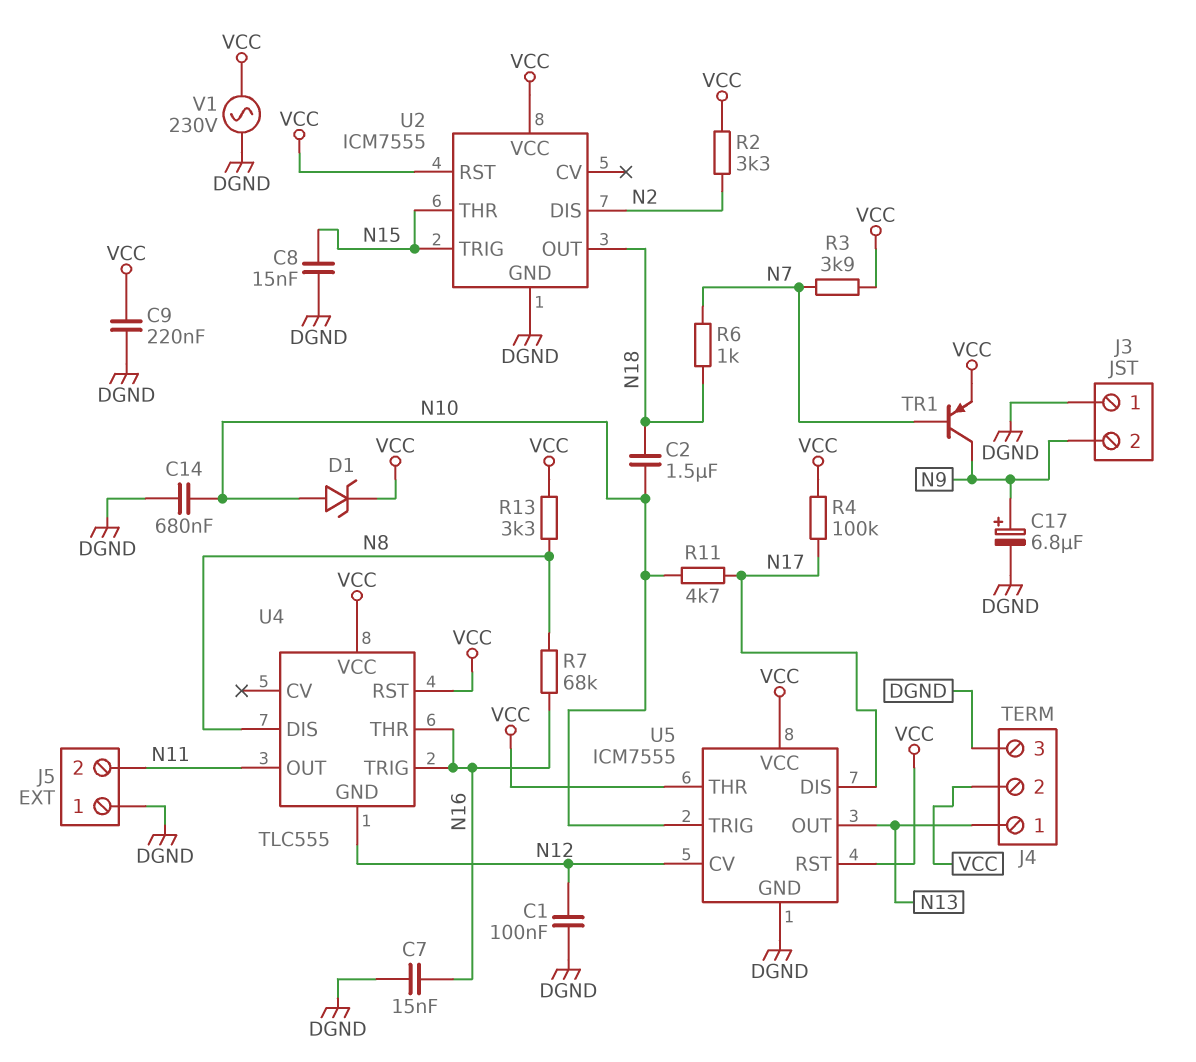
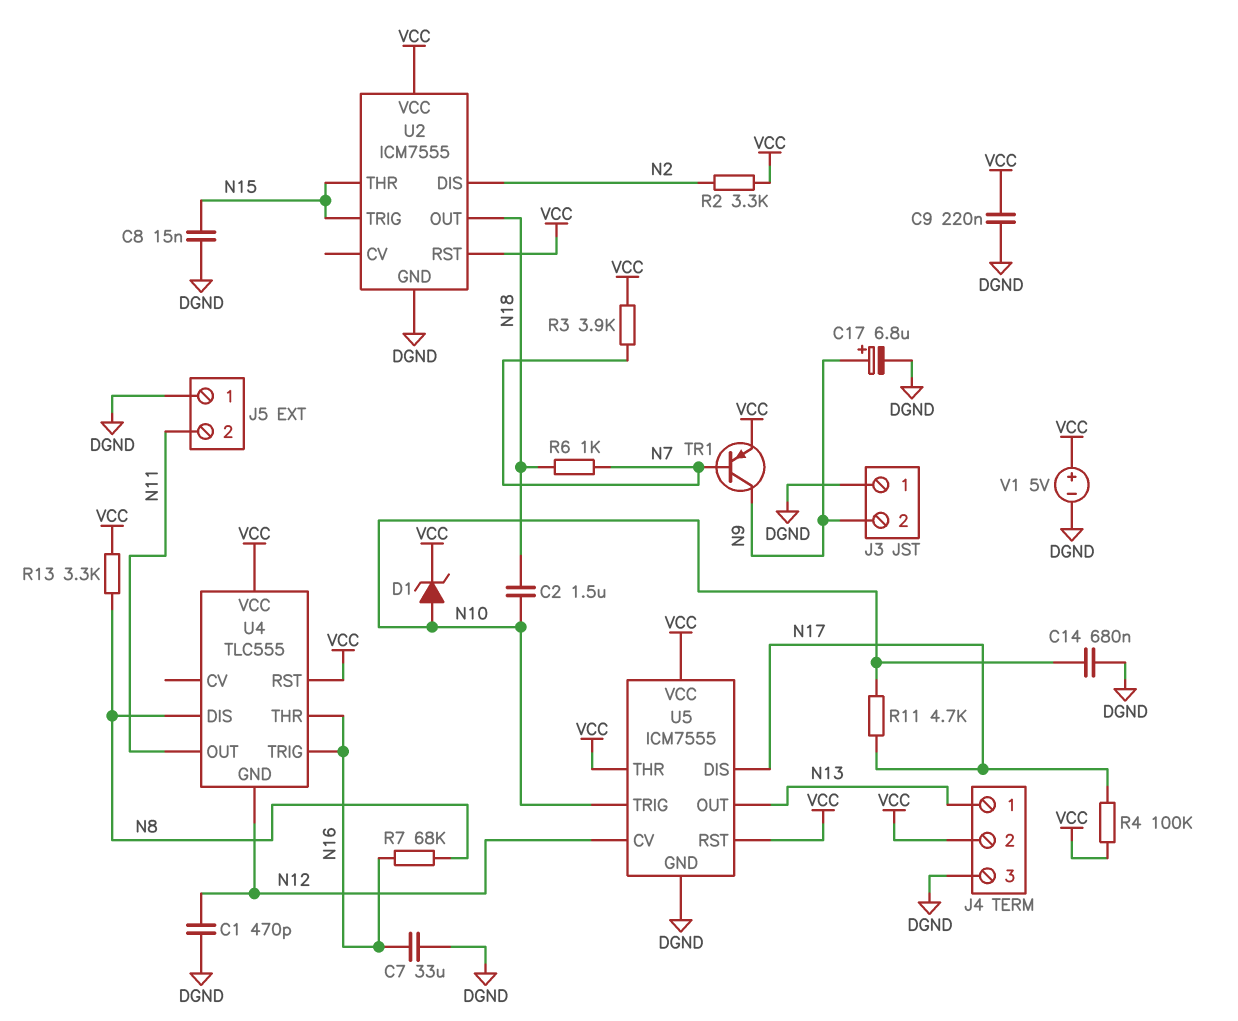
C1: 100nF (DGND, N12) -> 470pF (DGND, N12)
C7: 15nF (DGND, N16) -> 33uF (DGND, N16)
V1: AC 230V (DGND, VCC) -> 5V (plus VCC, minus DGND)

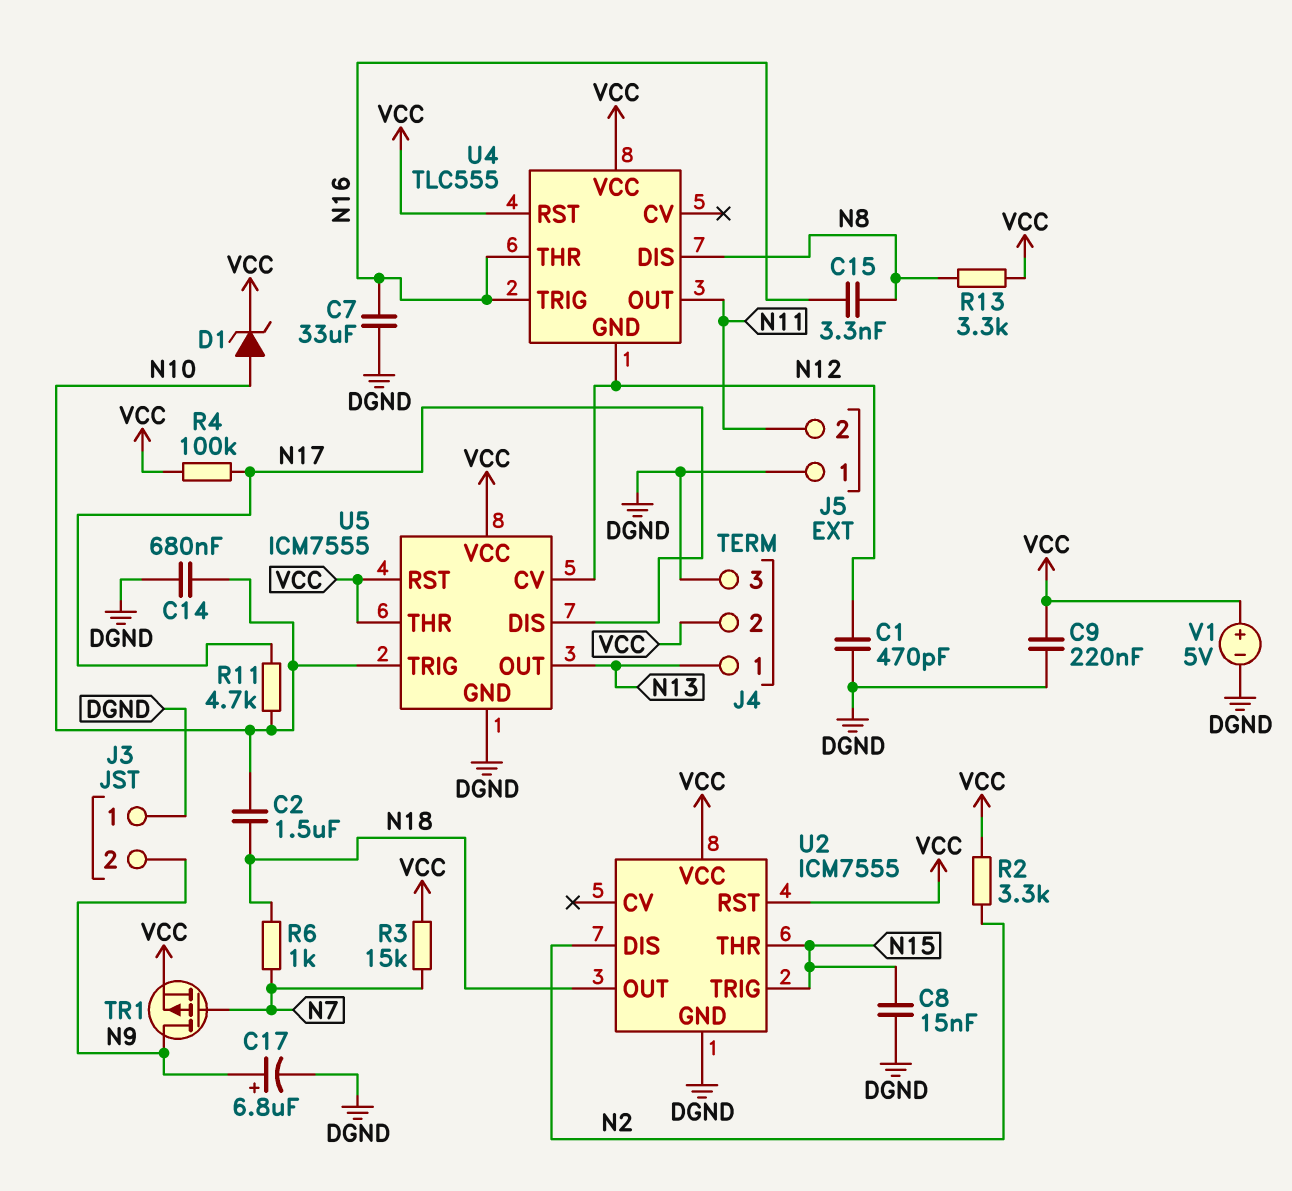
C15: none -> 3.3nF (N8, N16)
R3: 3.9k (N7, VCC) -> 15k (N7, VCC)
R7: 68k (N8, N16) -> none
TR1: PNP (B N7, C N9, E VCC) -> PMOS (G N7, D N9, S VCC)

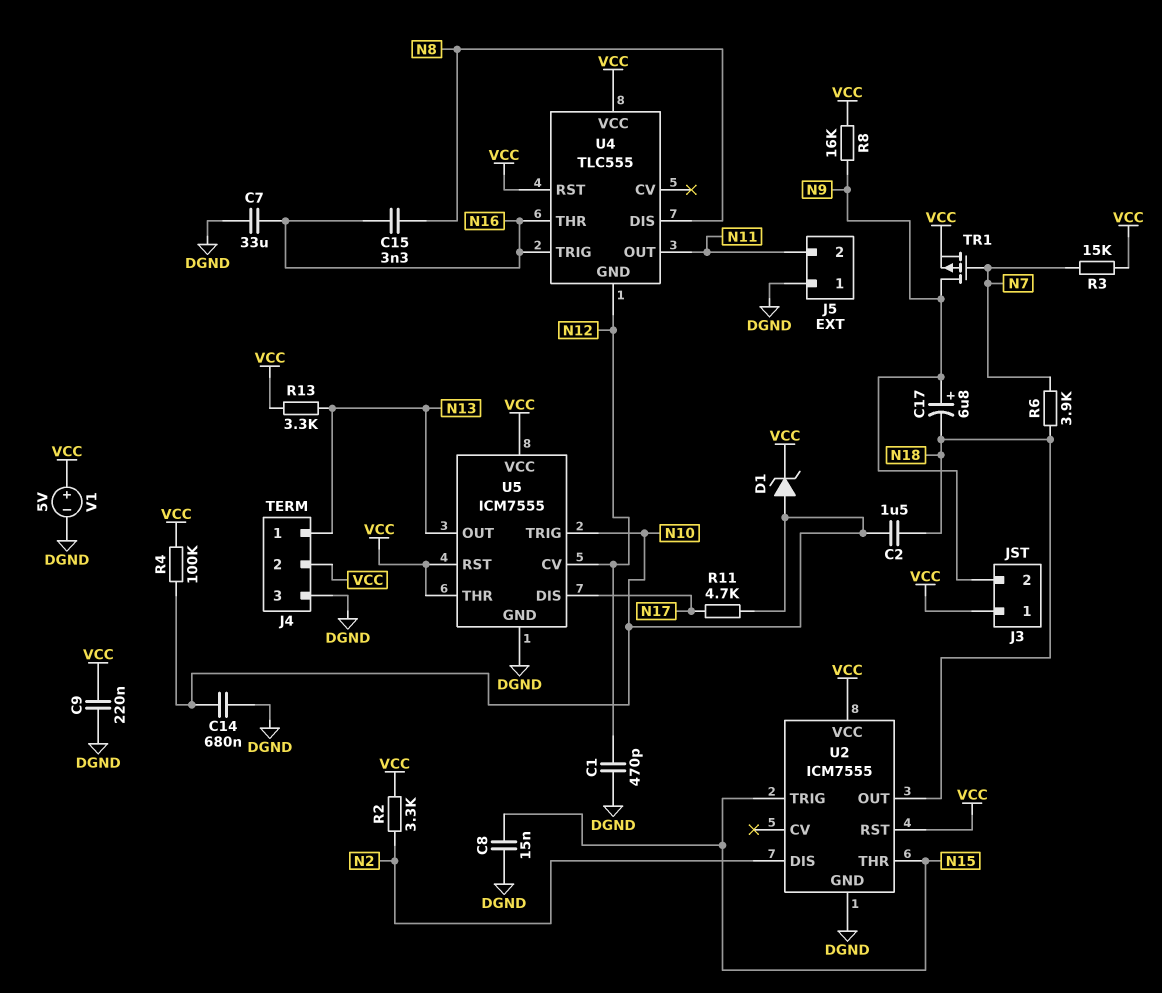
C17: 6.8uF (plus N9, minus DGND) -> 6.8uF (plus N9, minus N18)
J3 pin 1: DGND -> VCC
R4: 100k (N17, VCC) -> 100k (N10, VCC)
R6: 1k (N7, N18) -> 3.9k (N7, N18)
R8: none -> 16k (N9, VCC)
R13: 3.3k (N8, VCC) -> 3.3k (N13, VCC)

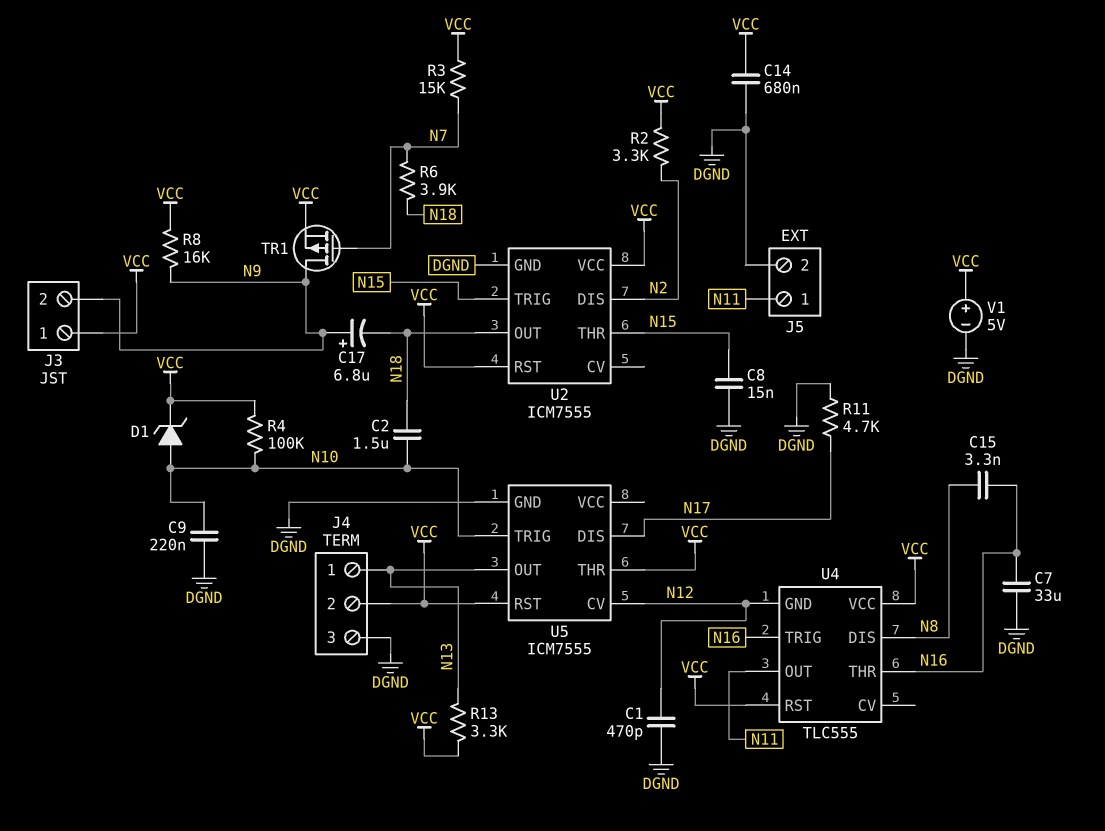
C9: 220nF (DGND, VCC) -> 220nF (DGND, N10)
C14: 680nF (DGND, N10) -> 680nF (DGND, VCC)
J5 pin 1: DGND -> N11
J5 pin 2: N11 -> DGND
R11: 4.7k (N10, N17) -> 4.7k (DGND, N17)
U5 pin VCC: VCC -> none

